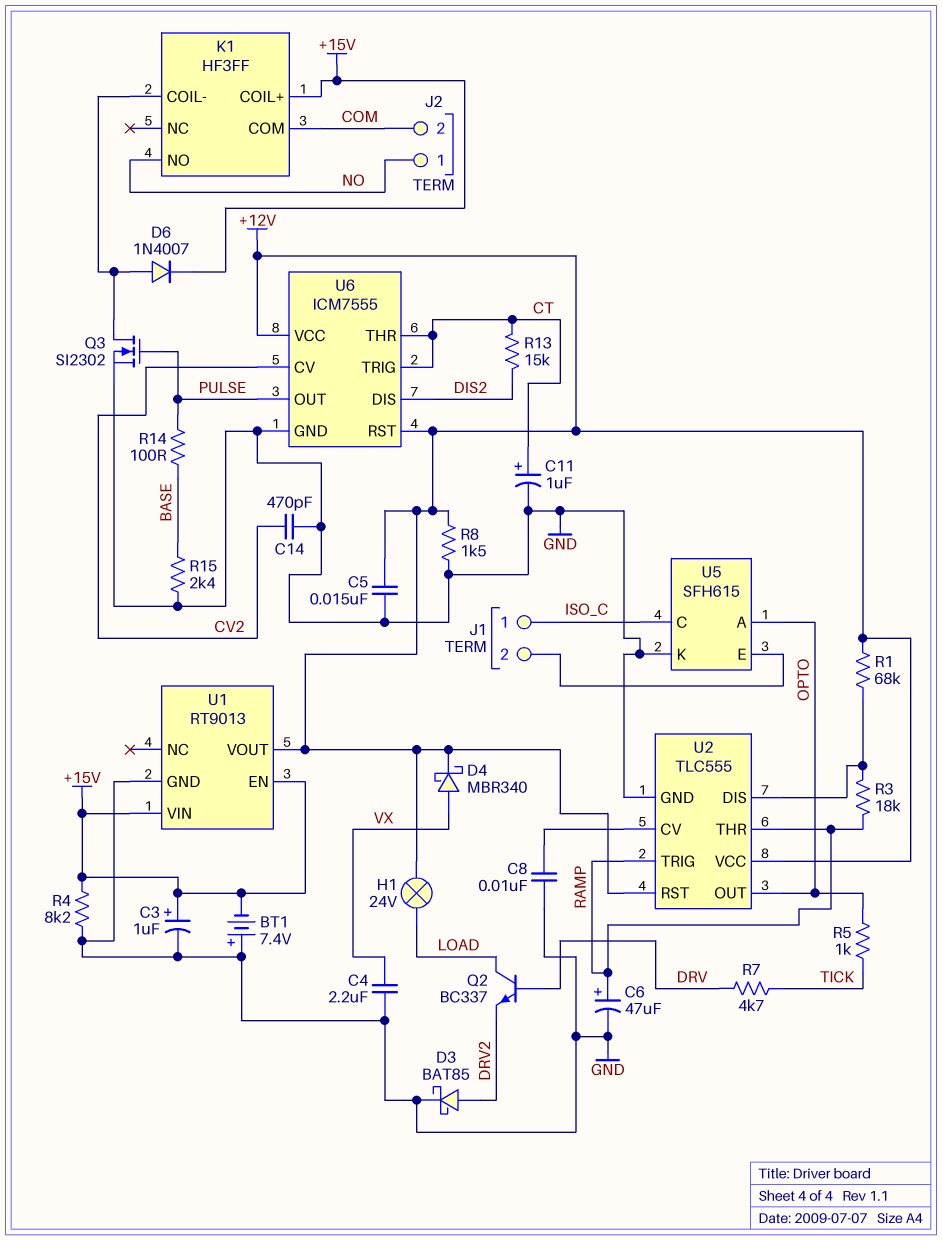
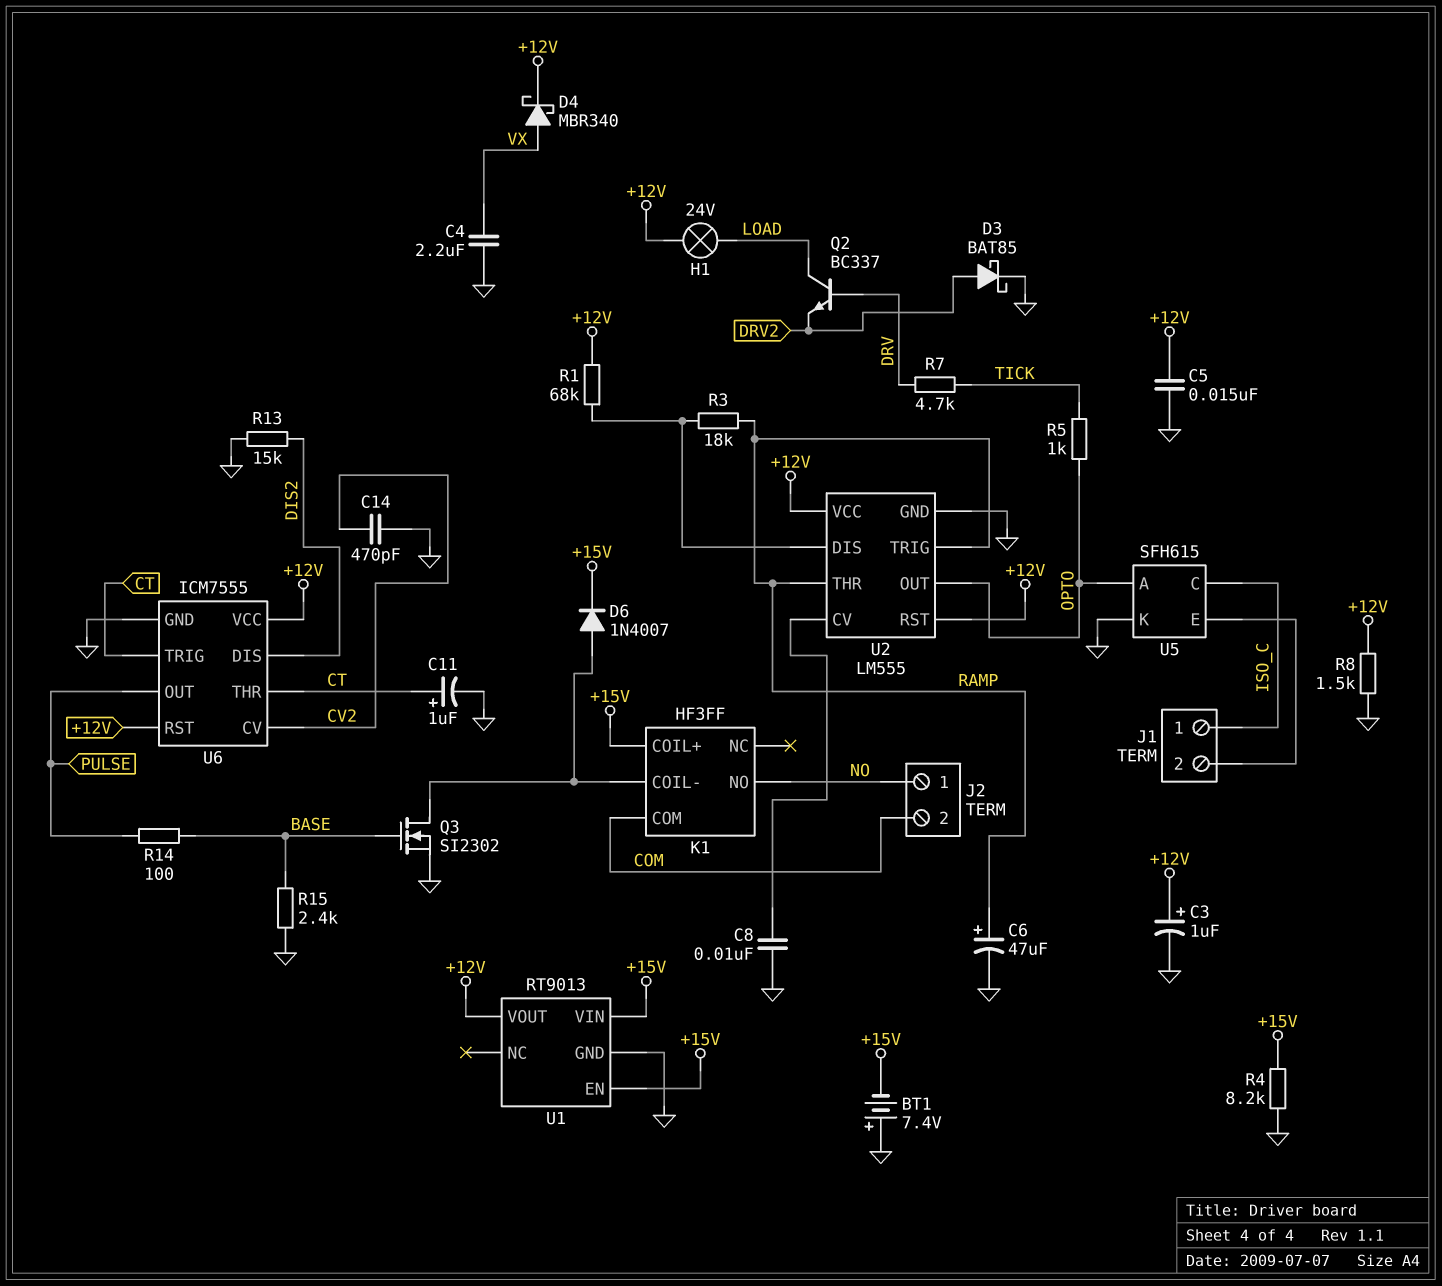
C3: 1uF (plus +15V, minus GND) -> 1uF (plus +12V, minus GND)
Q3: NMOS SI2302 (G PULSE, D K1/COIL-, S GND) -> NMOS SI2302 (G BASE, D K1/COIL-, S GND)
R13: 15k (CT, DIS2) -> 15k (DIS2, GND)
U2: TLC555 -> LM555

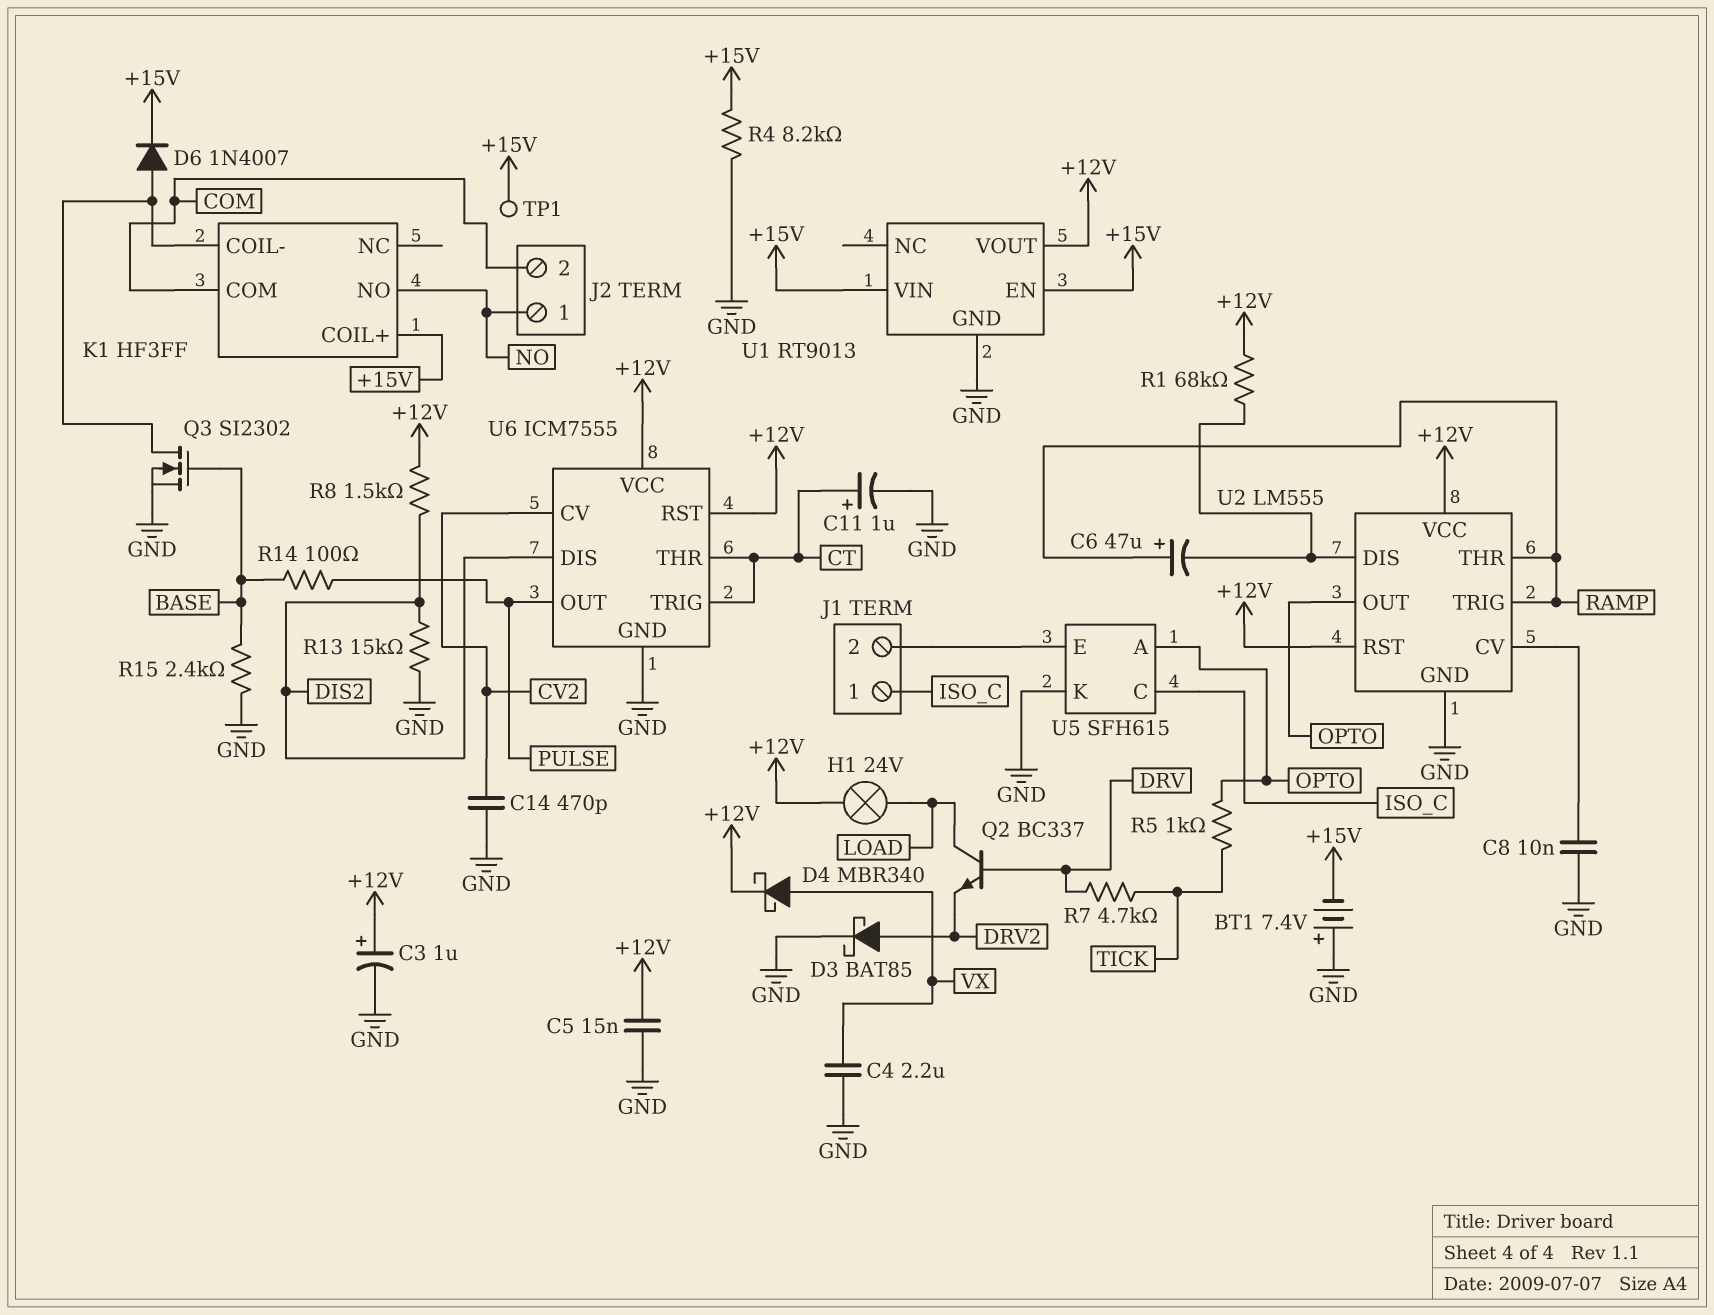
C6: 47uF (plus RAMP, minus GND) -> 47uF (plus RAMP, minus U2/DIS)
R3: 18k (RAMP, U2/DIS) -> none
R8: 1.5k (+12V, GND) -> 1.5k (+12V, DIS2)
TP1: none -> test point (+15V)

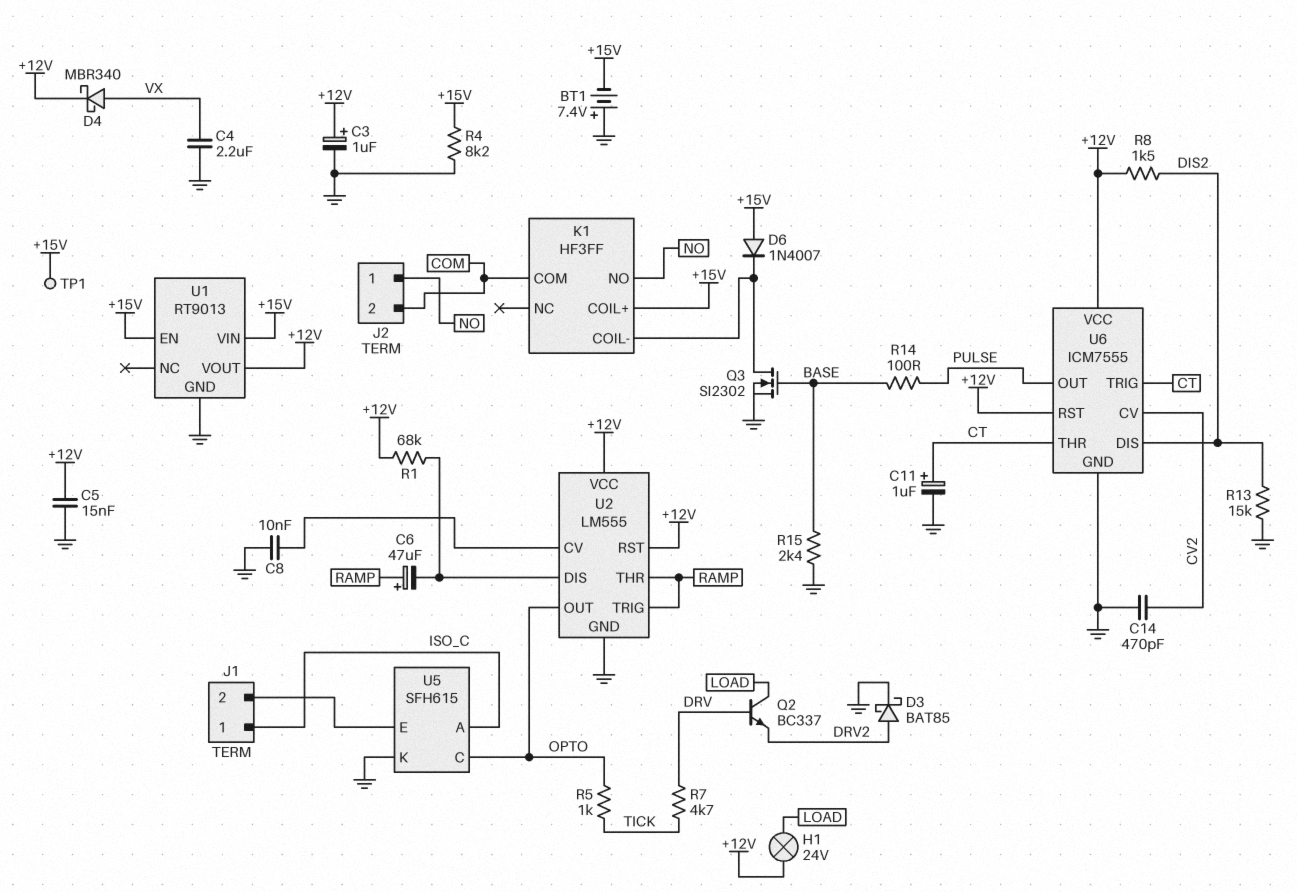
D6: diode 1N4007 (A K1/COIL-, K +15V) -> diode 1N4007 (A +15V, K K1/COIL-)
U5 pin A: OPTO -> ISO_C
U5 pin C: ISO_C -> OPTO

